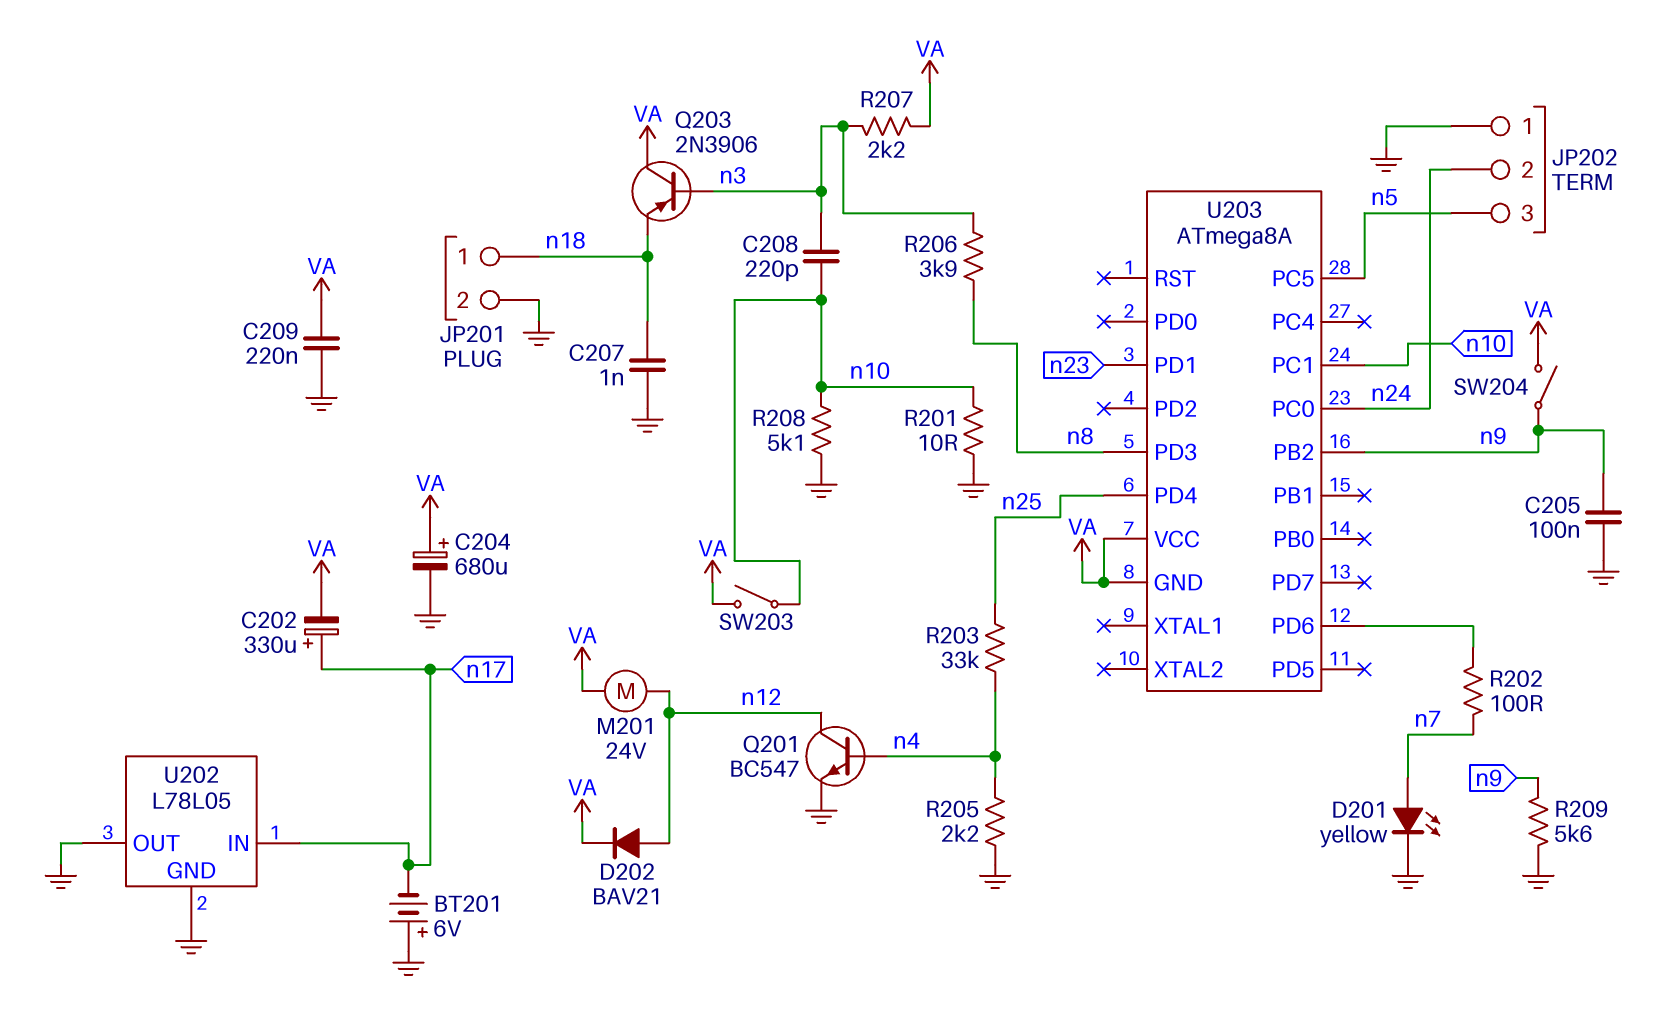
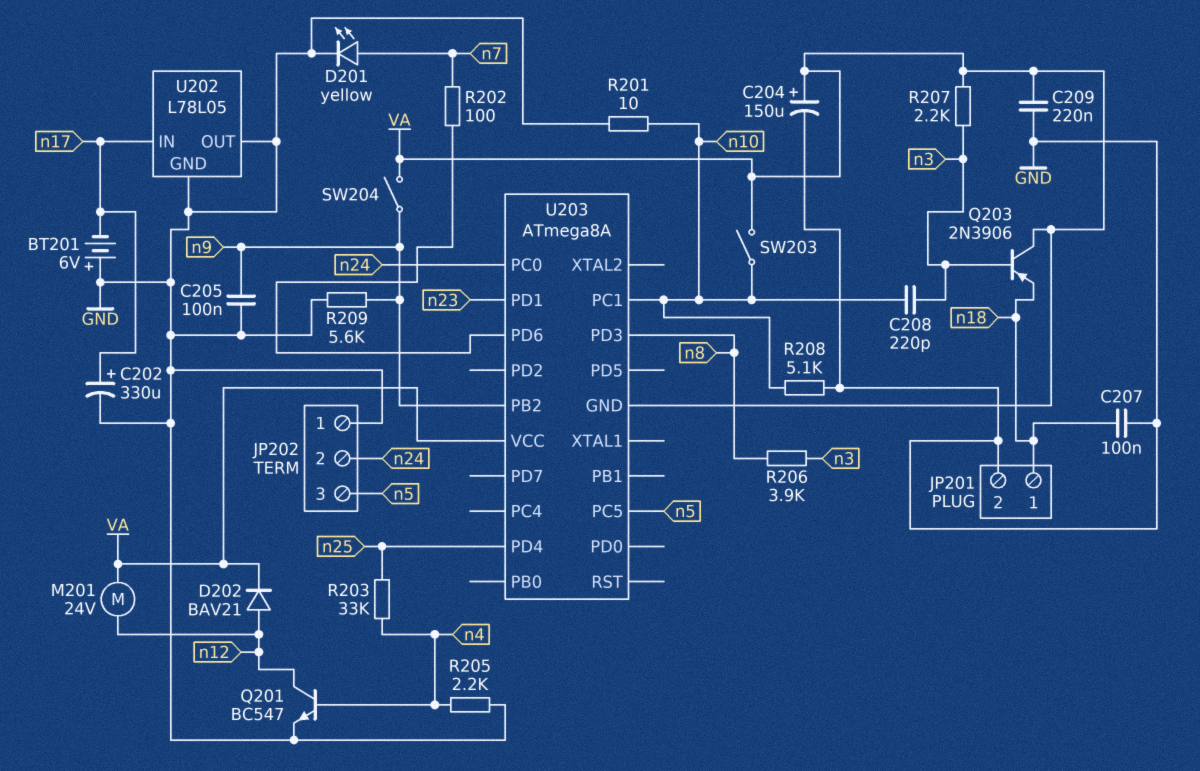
C202: 330uF (plus n17, minus VA) -> 330uF (plus n17, minus GND)
C204: 680uF (plus VA, minus GND) -> 150uF (plus VA, minus GND)
C207: 1nF (GND, n18) -> 100nF (GND, n18)

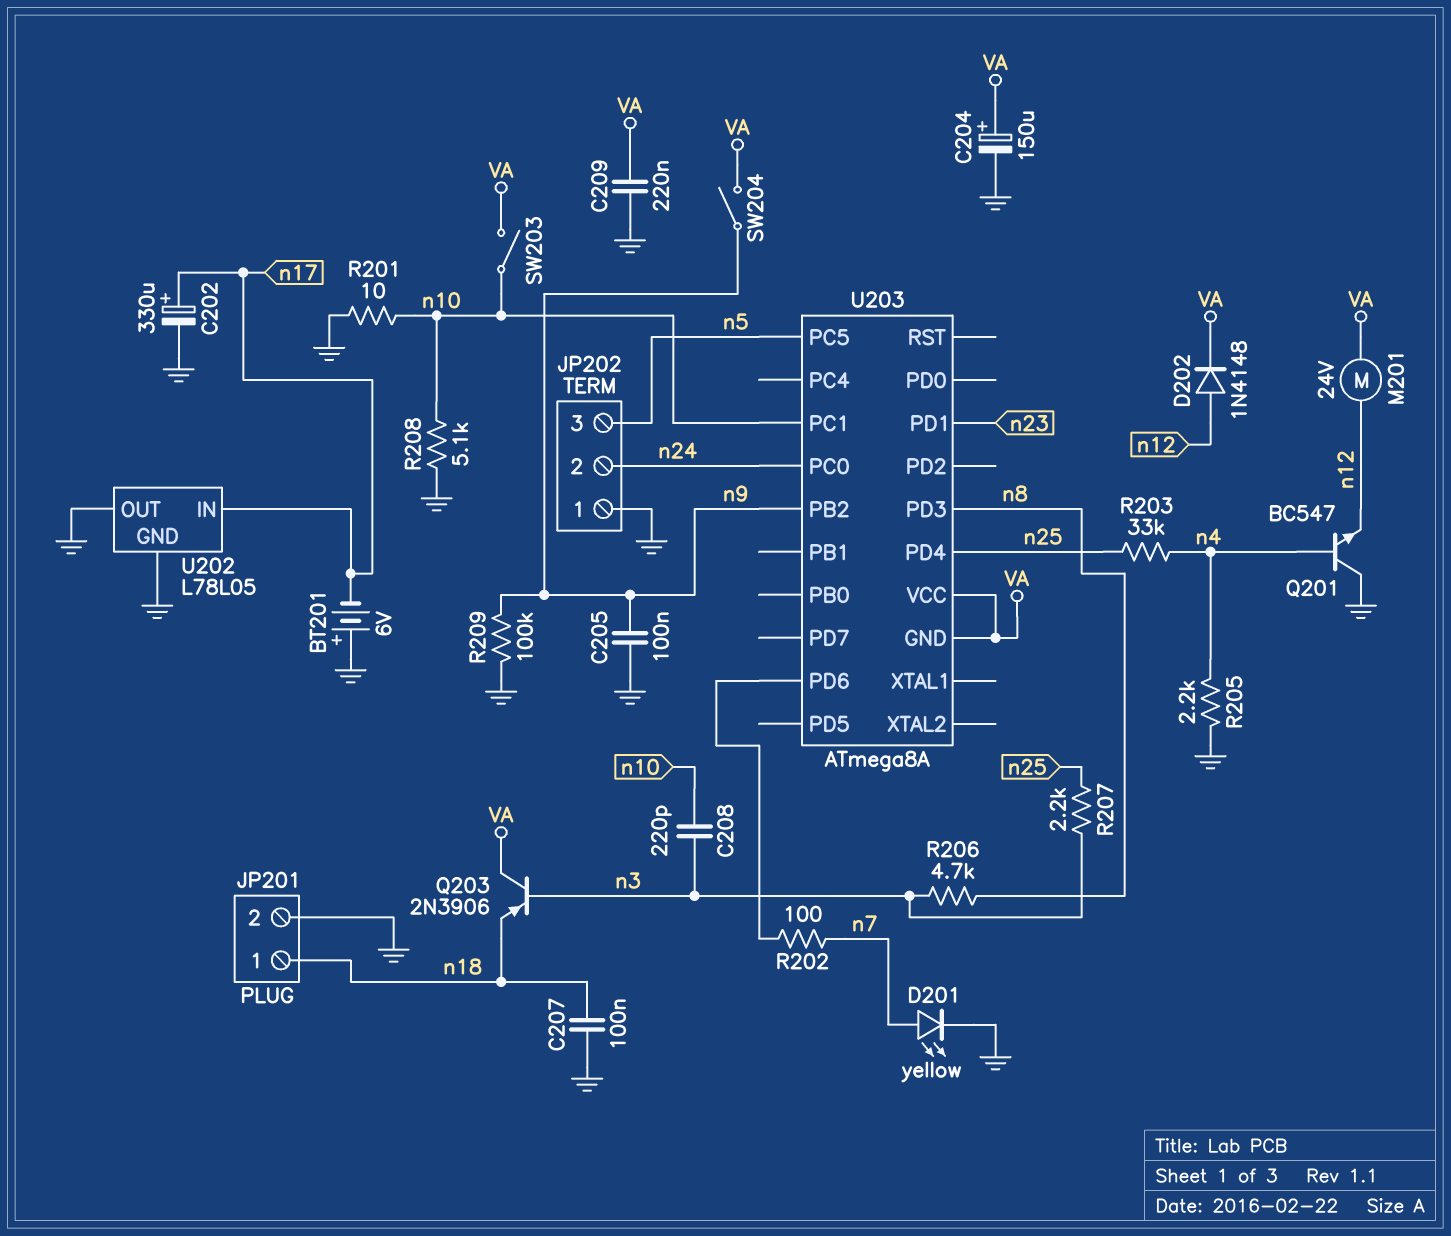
D202: diode BAV21 (A n12, K VA) -> diode 1N4148 (A n12, K VA)
Q201: NPN BC547 (B n4, C n12, E GND) -> NPN BC547 (B n4, C GND, E n12)
R206: 3.9k (n3, n8) -> 4.7k (n3, n8)
R207: 2.2k (VA, n3) -> 2.2k (n3, n25)
R209: 5.6k (GND, n9) -> 100k (GND, n9)

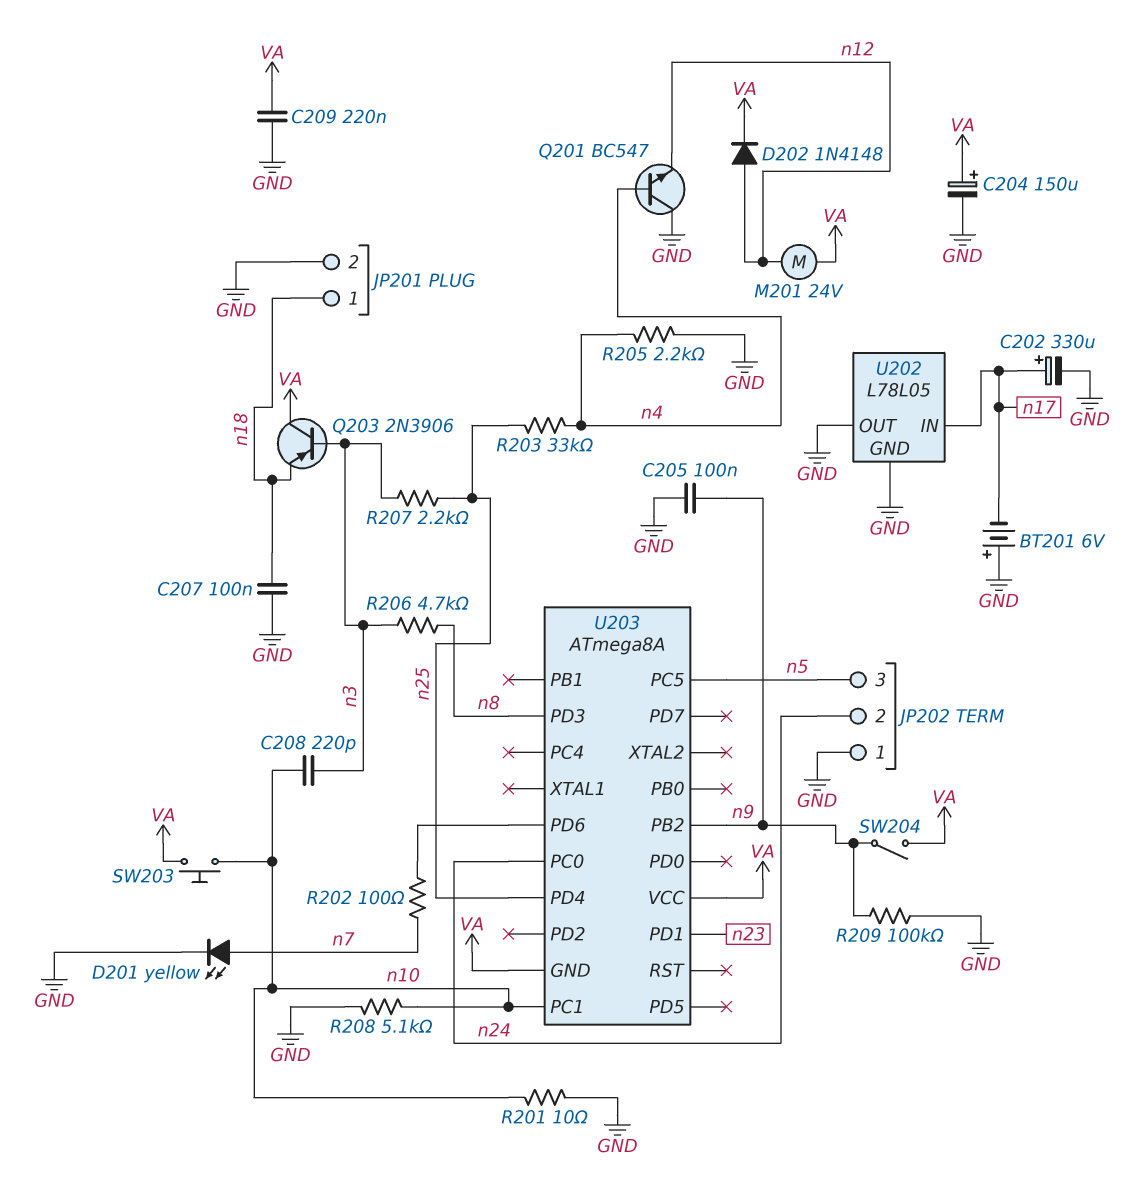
SW203: switch (VA, n10) -> button (VA, n10)

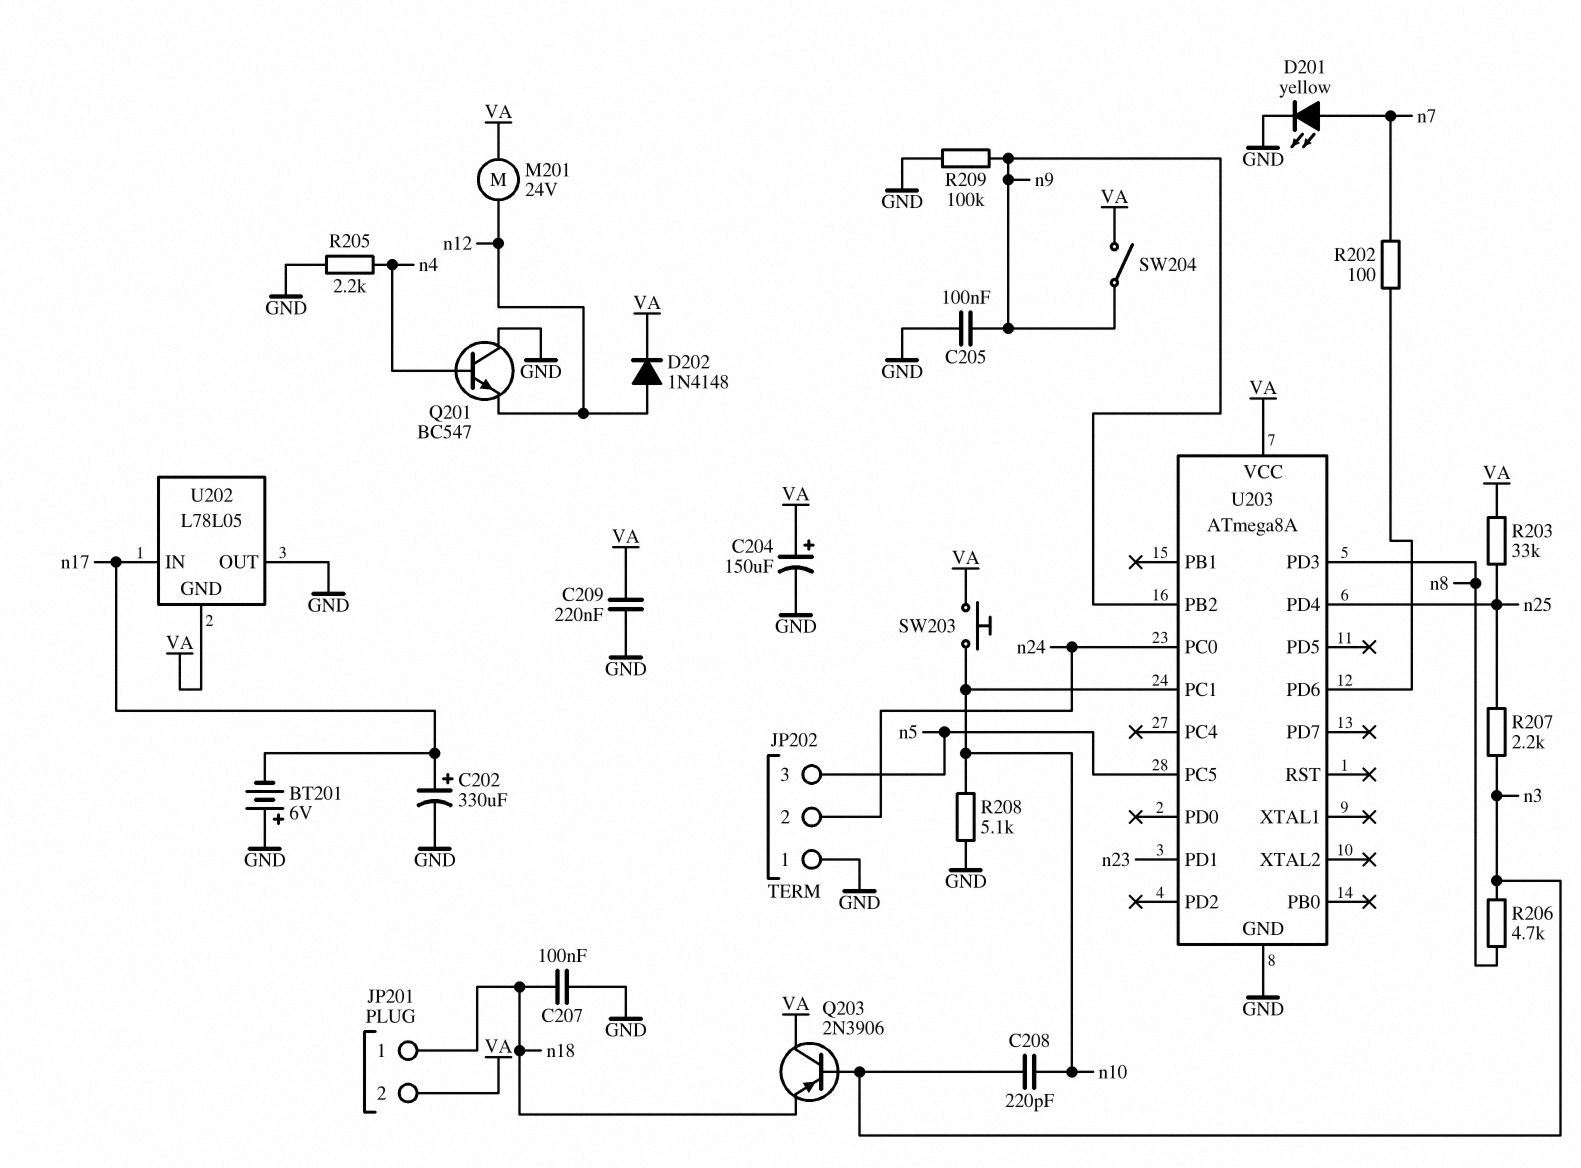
JP201 pin 2: GND -> VA
R201: 10 (GND, n10) -> none
R203: 33k (n4, n25) -> 33k (VA, n25)
U202 pin GND: GND -> VA
U203 pin GND: VA -> GND

